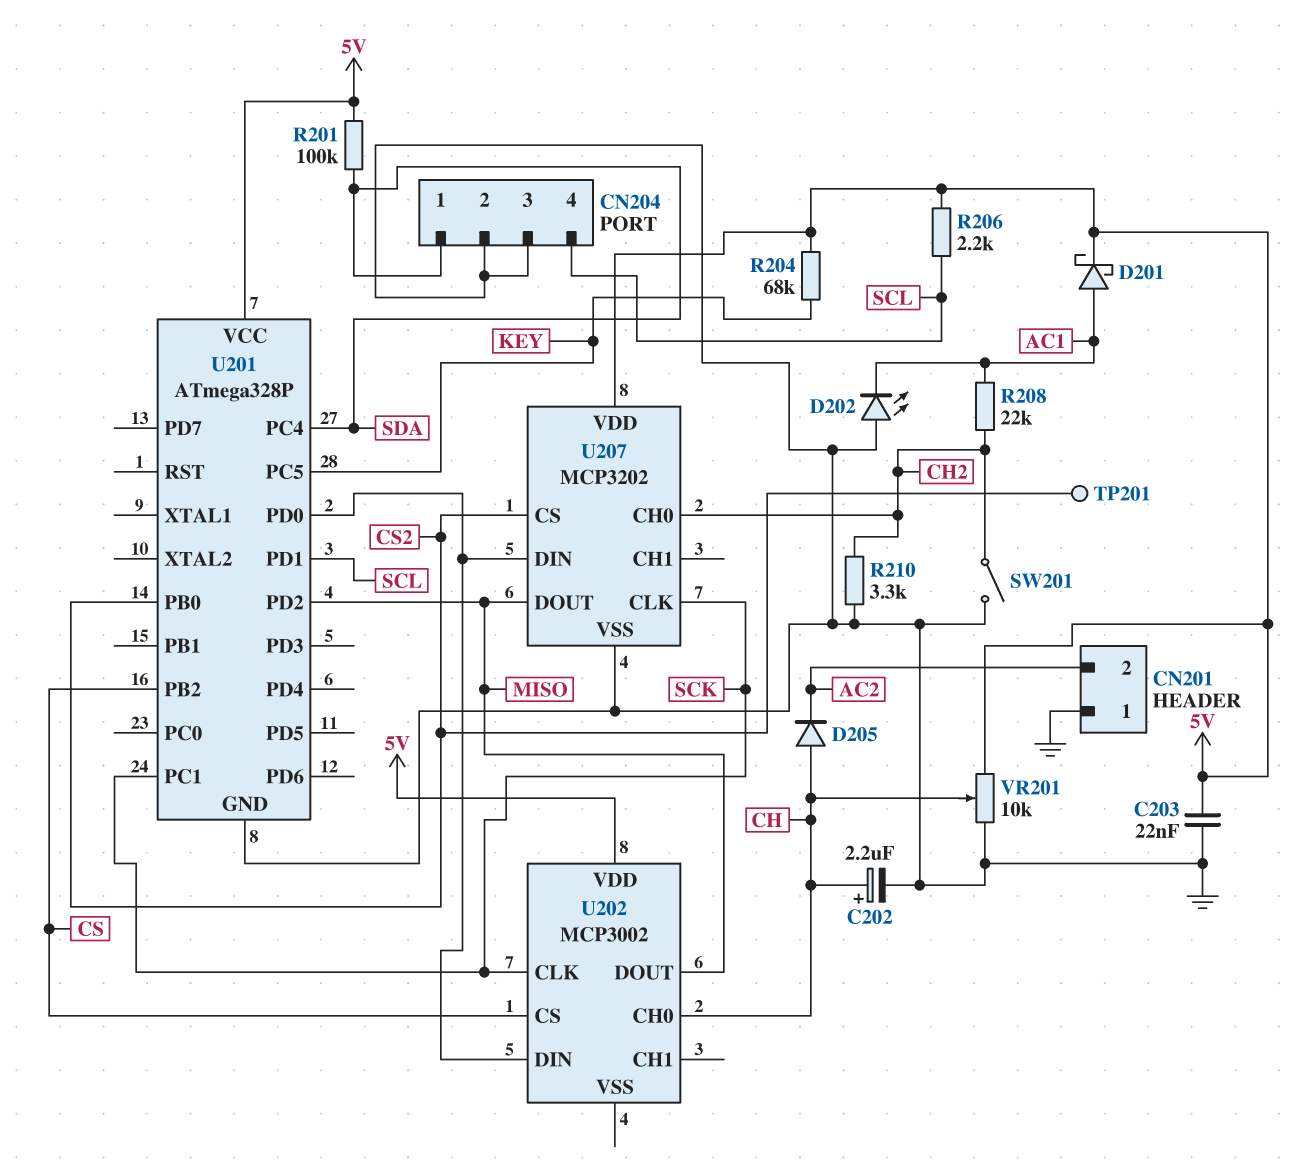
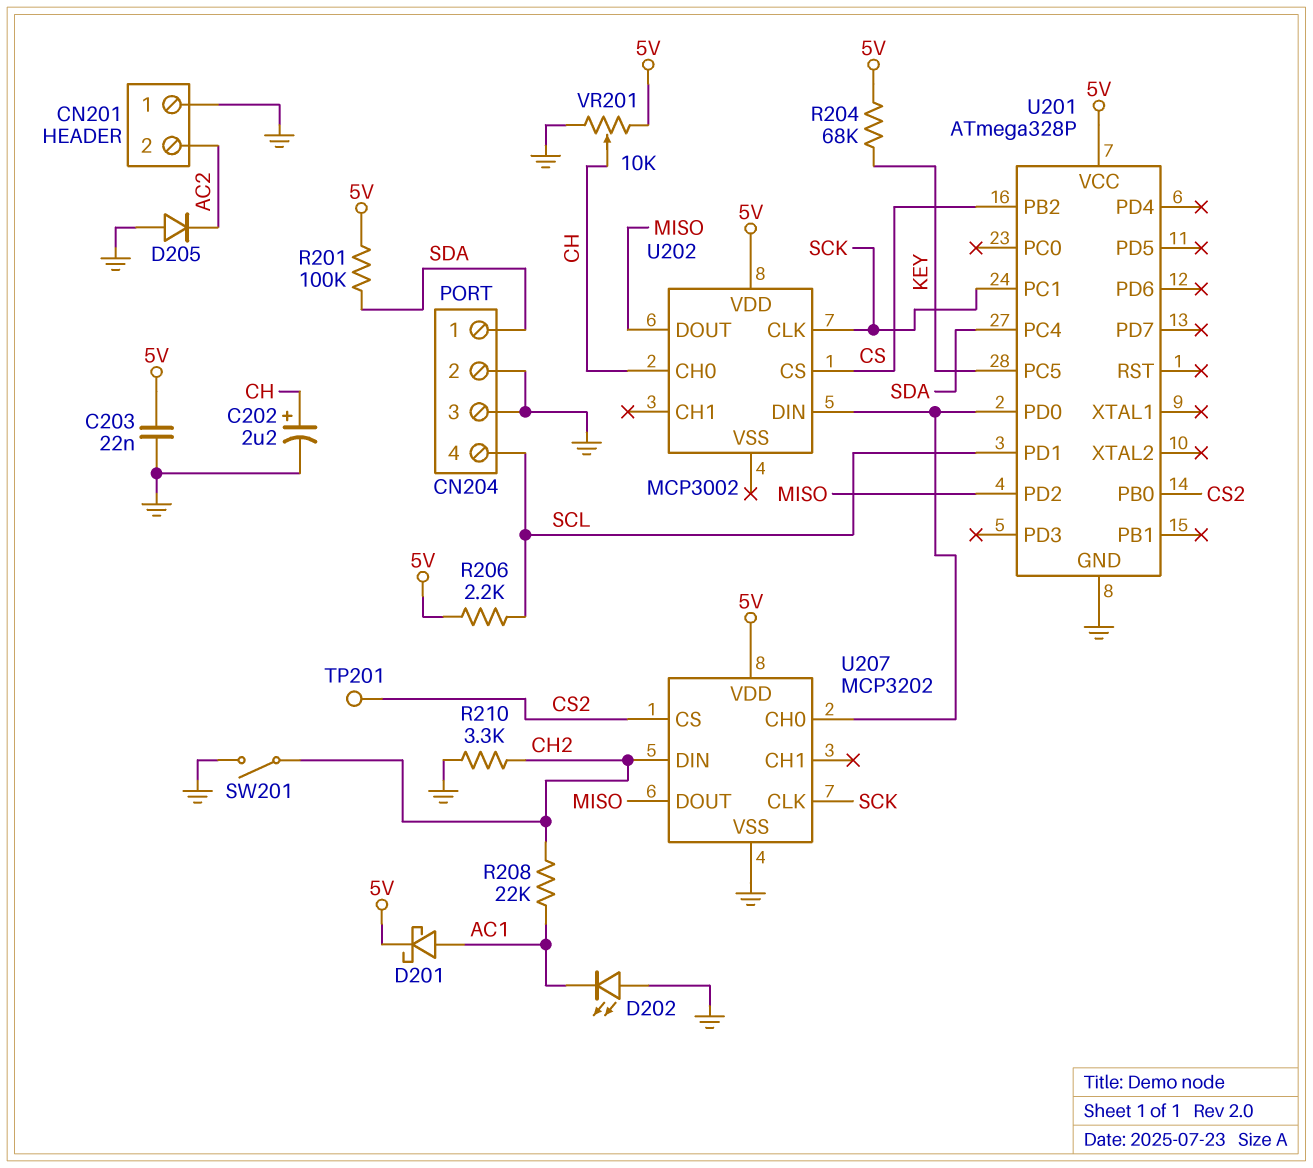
D205: diode (A CH, K AC2) -> diode (A GND, K AC2)
U207 pin CH0: CH2 -> U201/PD0
U207 pin DIN: U201/PD0 -> CH2

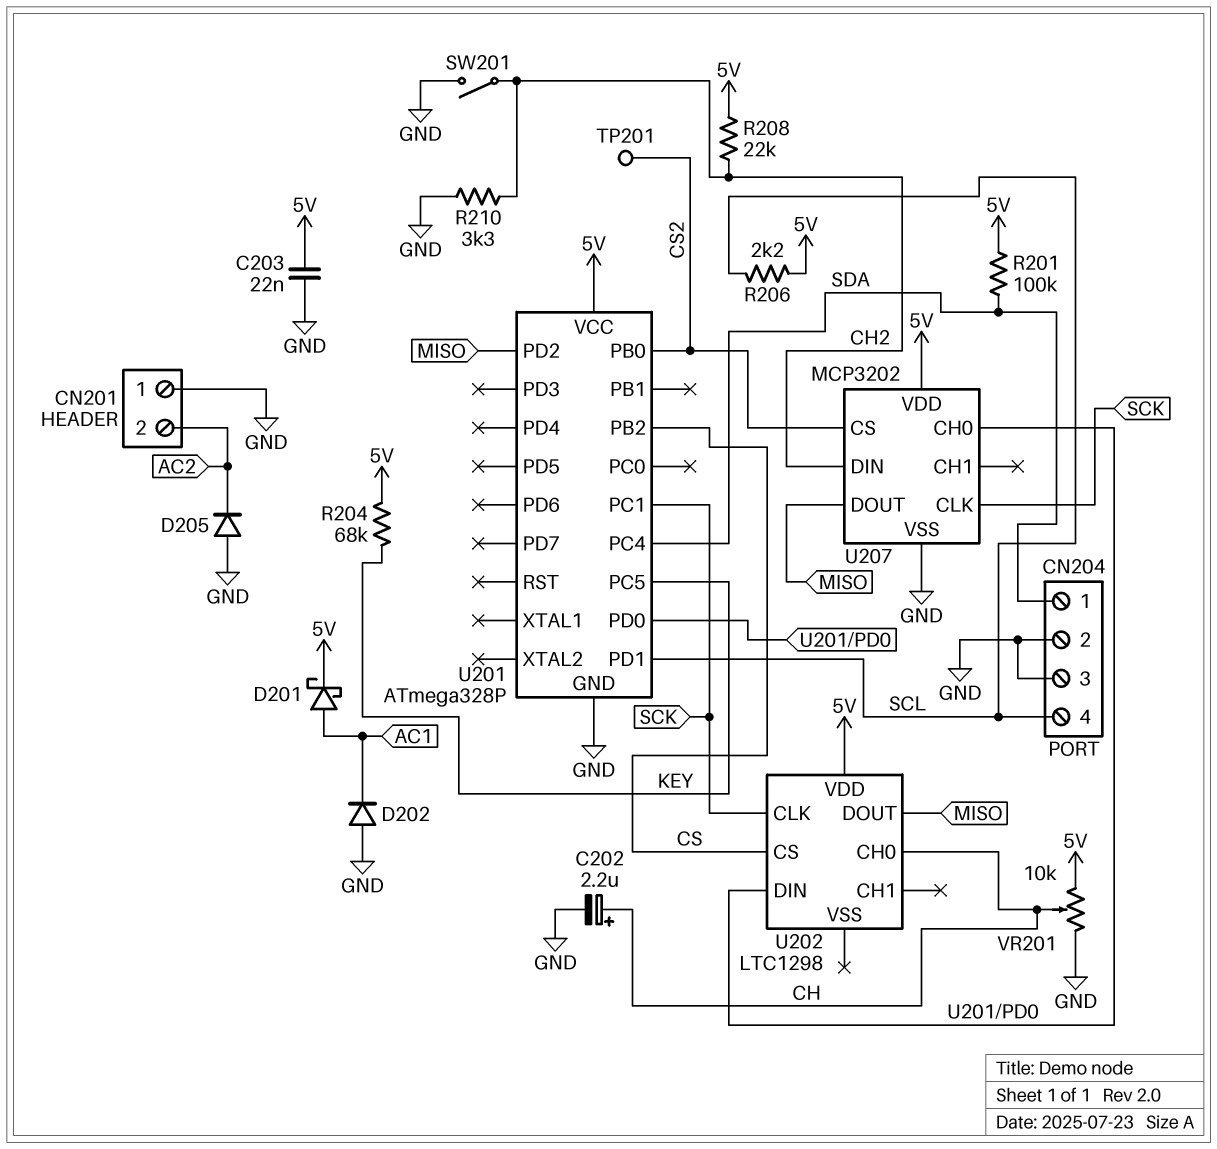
D202: LED (A GND, K AC1) -> diode (A GND, K AC1)
R208: 22k (AC1, CH2) -> 22k (5V, CH2)
U202: MCP3002 -> LTC1298

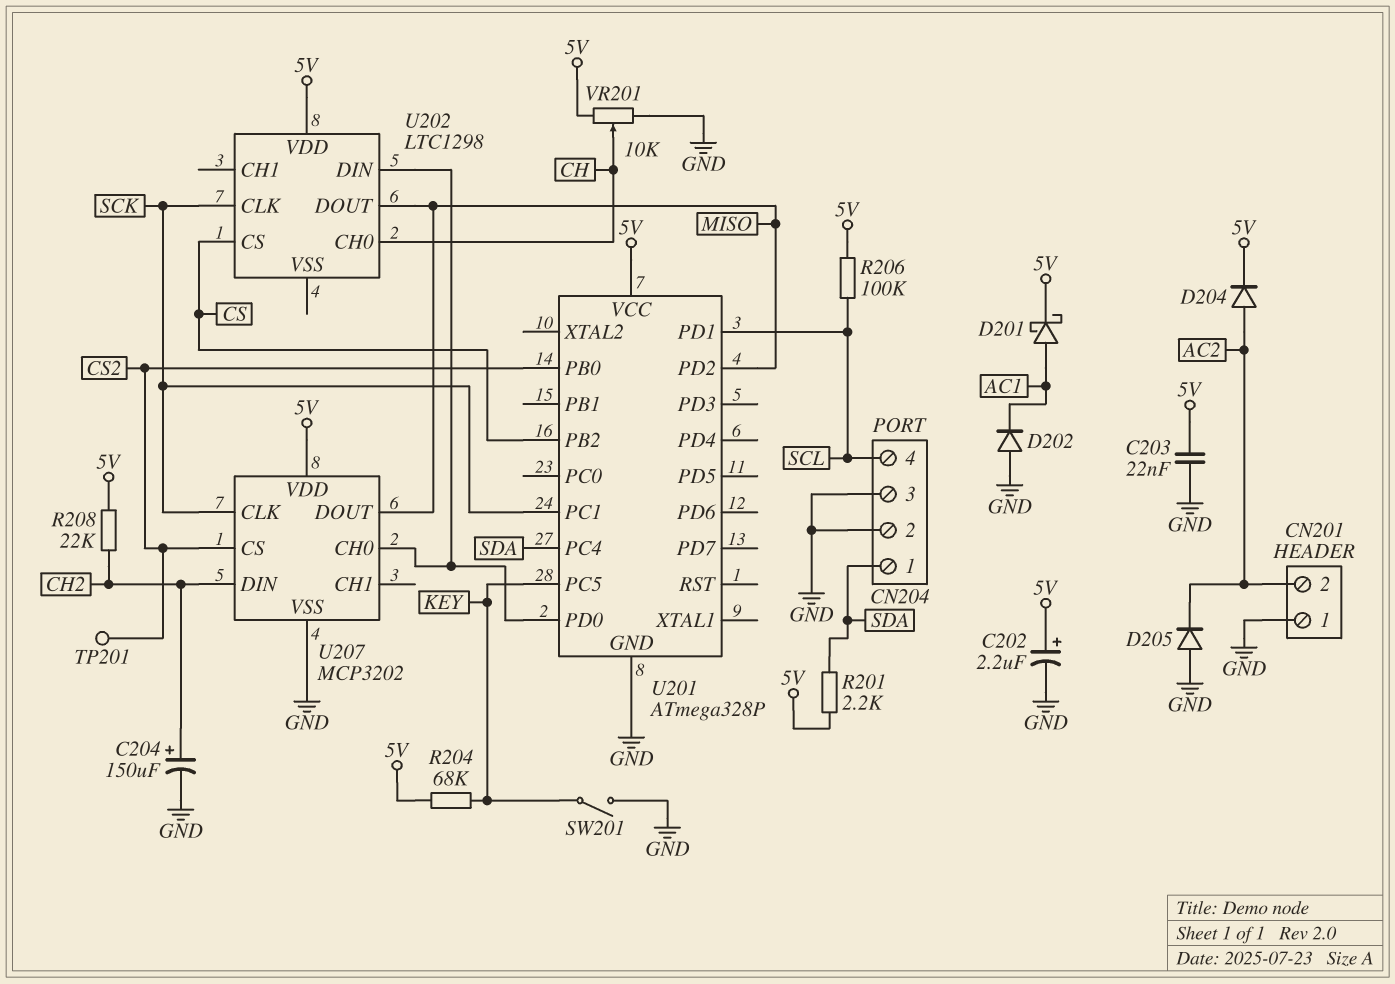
C202: 2.2uF (plus CH, minus GND) -> 2.2uF (plus 5V, minus GND)
C204: none -> 150uF (plus CH2, minus GND)
D204: none -> diode (A AC2, K 5V)
R201: 100k (5V, SDA) -> 2.2k (5V, SDA)
R206: 2.2k (5V, SCL) -> 100k (5V, SCL)
R210: 3.3k (CH2, GND) -> none
SW201: switch (CH2, GND) -> switch (GND, KEY)

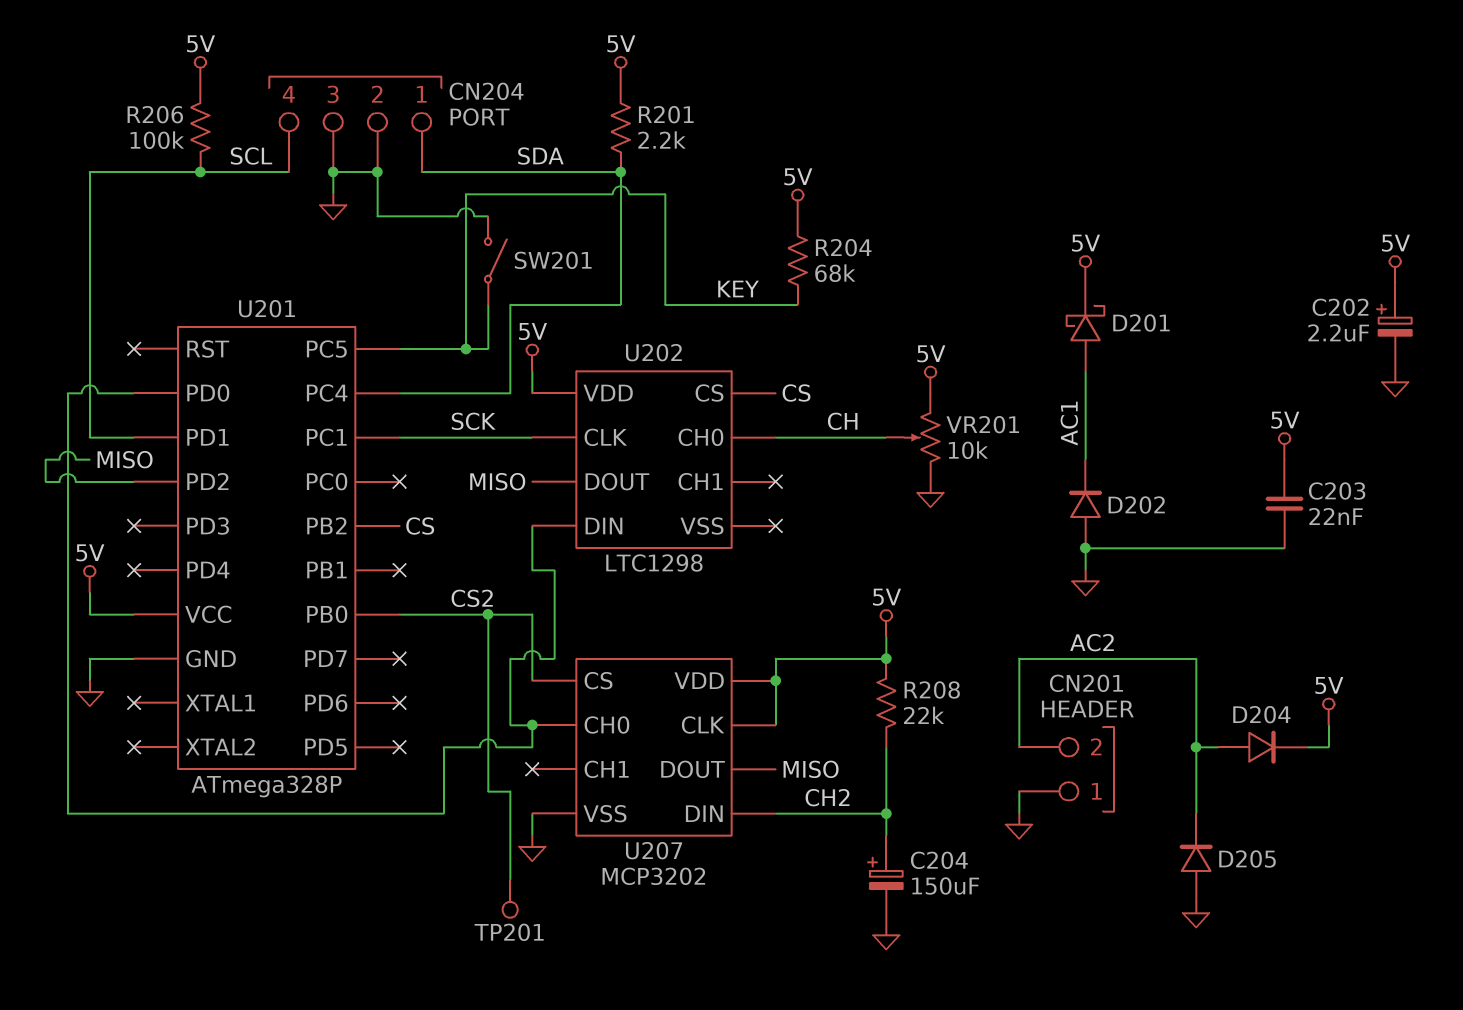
U207 pin CLK: SCK -> 5V

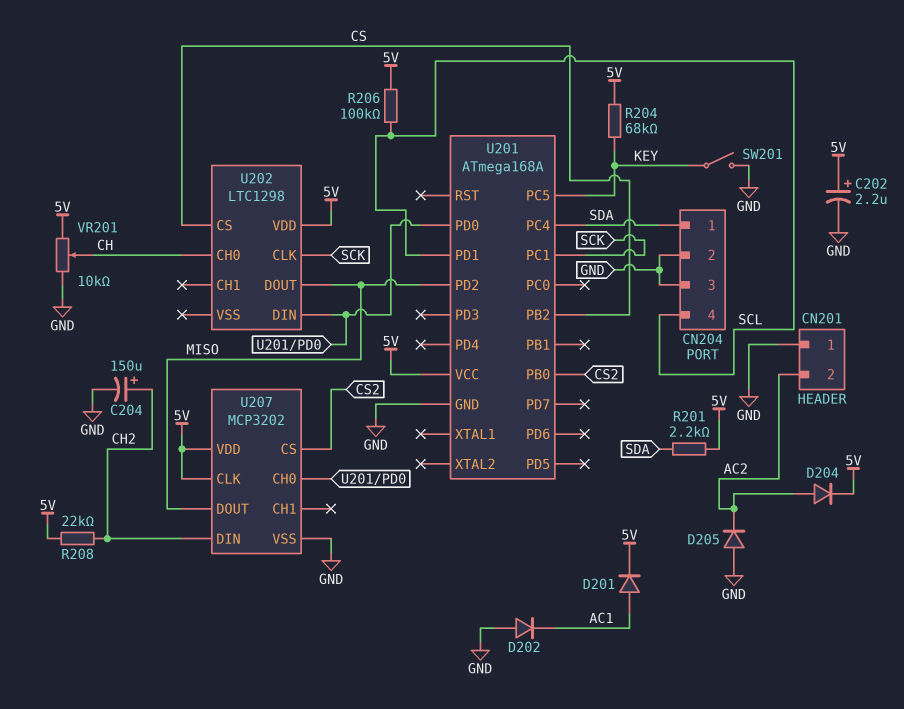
C203: 22nF (5V, GND) -> none
D201: schottky (A AC1, K 5V) -> diode (A AC1, K 5V)
TP201: test point (CS2) -> none
U201: ATmega328P -> ATmega168A

